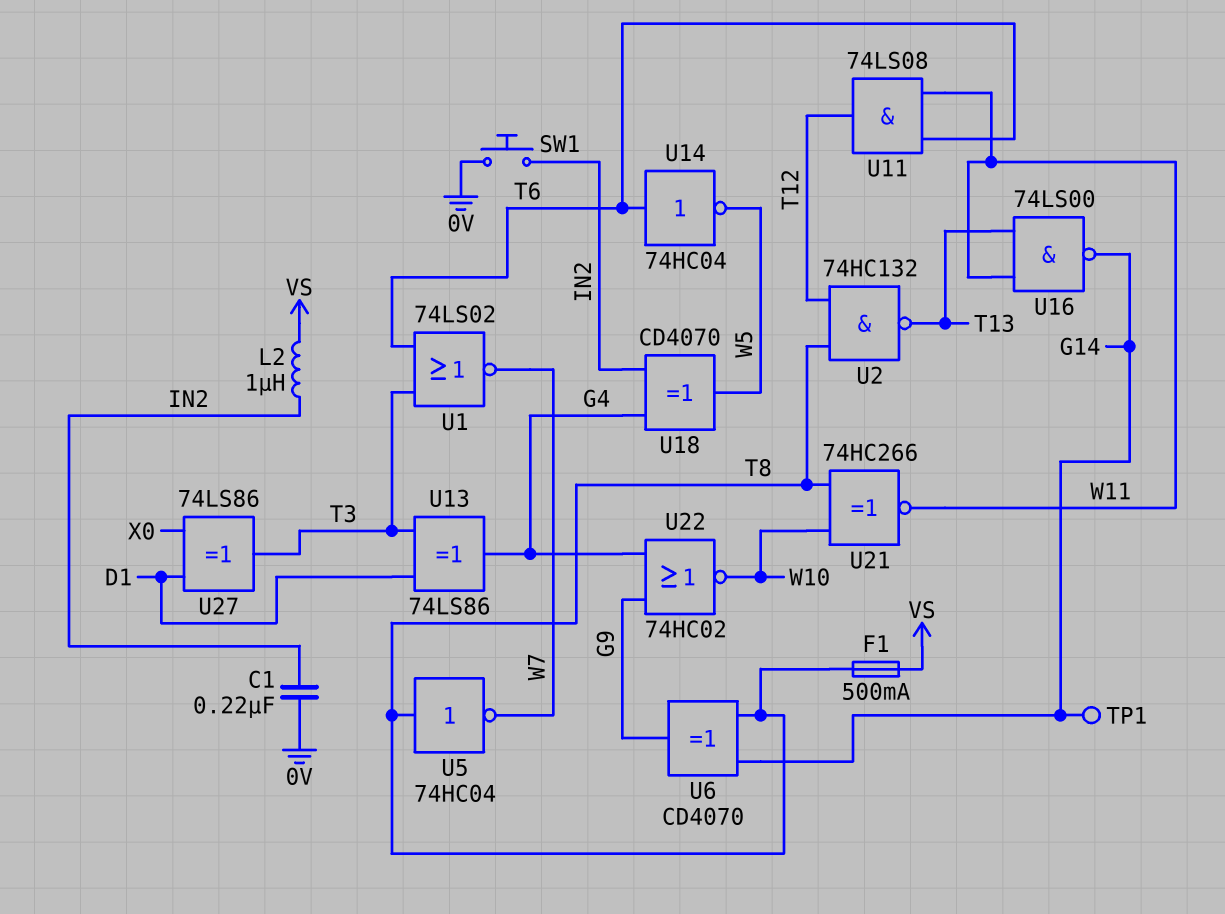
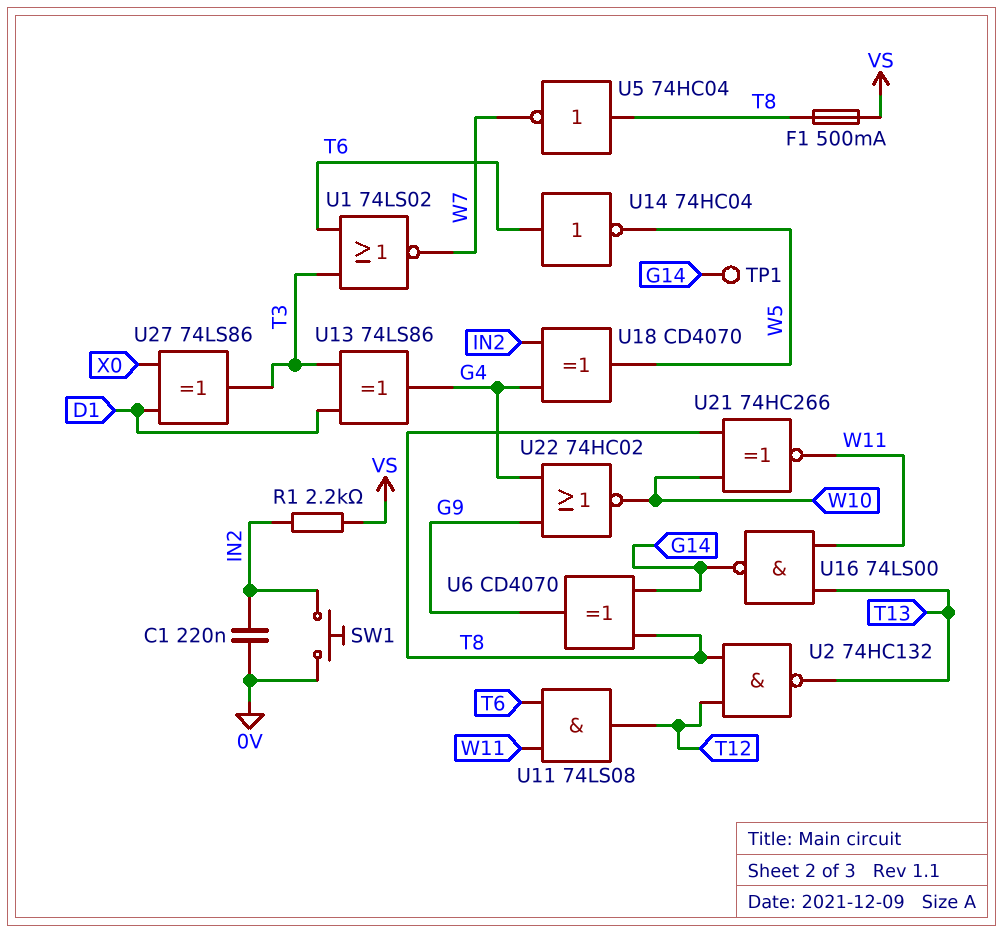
L2: 1uH (IN2, VS) -> none
R1: none -> 2.2k (IN2, VS)

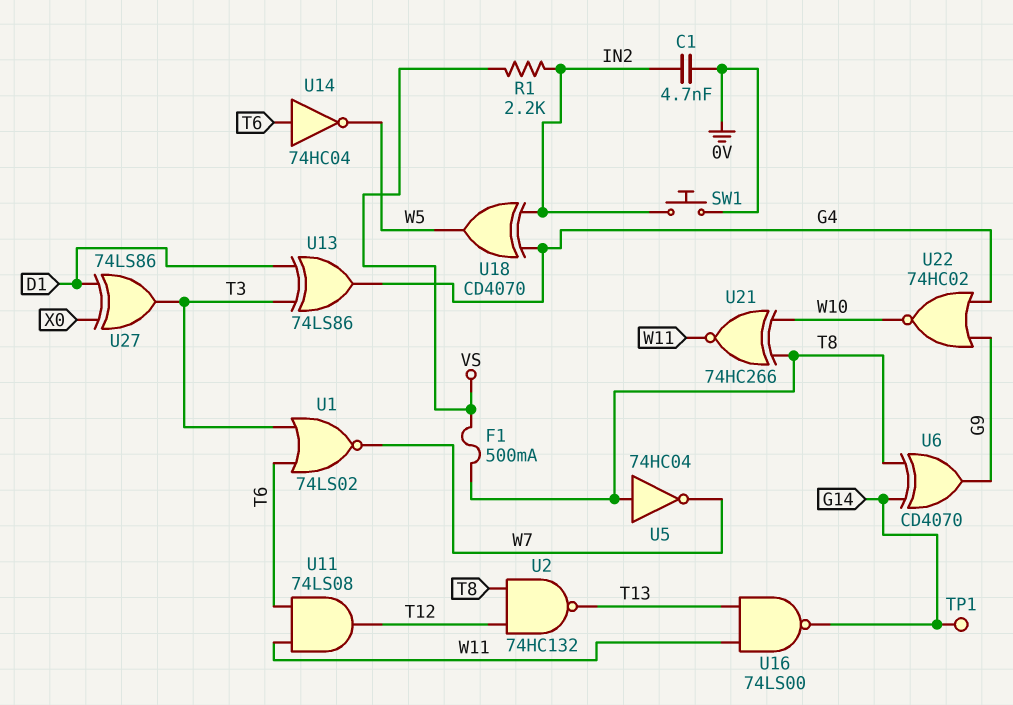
C1: 220nF (0V, IN2) -> 4.7nF (0V, IN2)

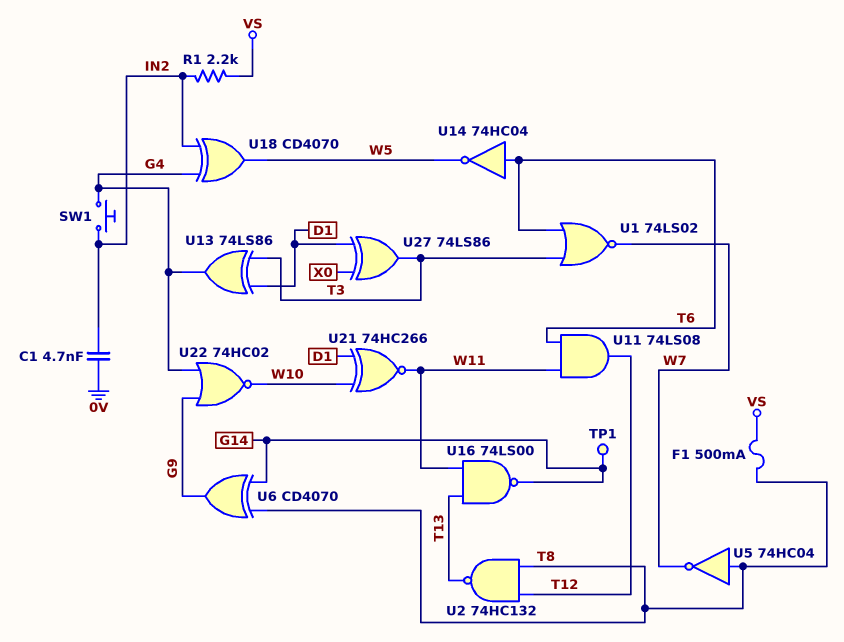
SW1: button (0V, IN2) -> button (G4, IN2)
U21: XNOR 74HC266 (in T8, in W10, out W11) -> XNOR 74HC266 (in D1, in W10, out W11)

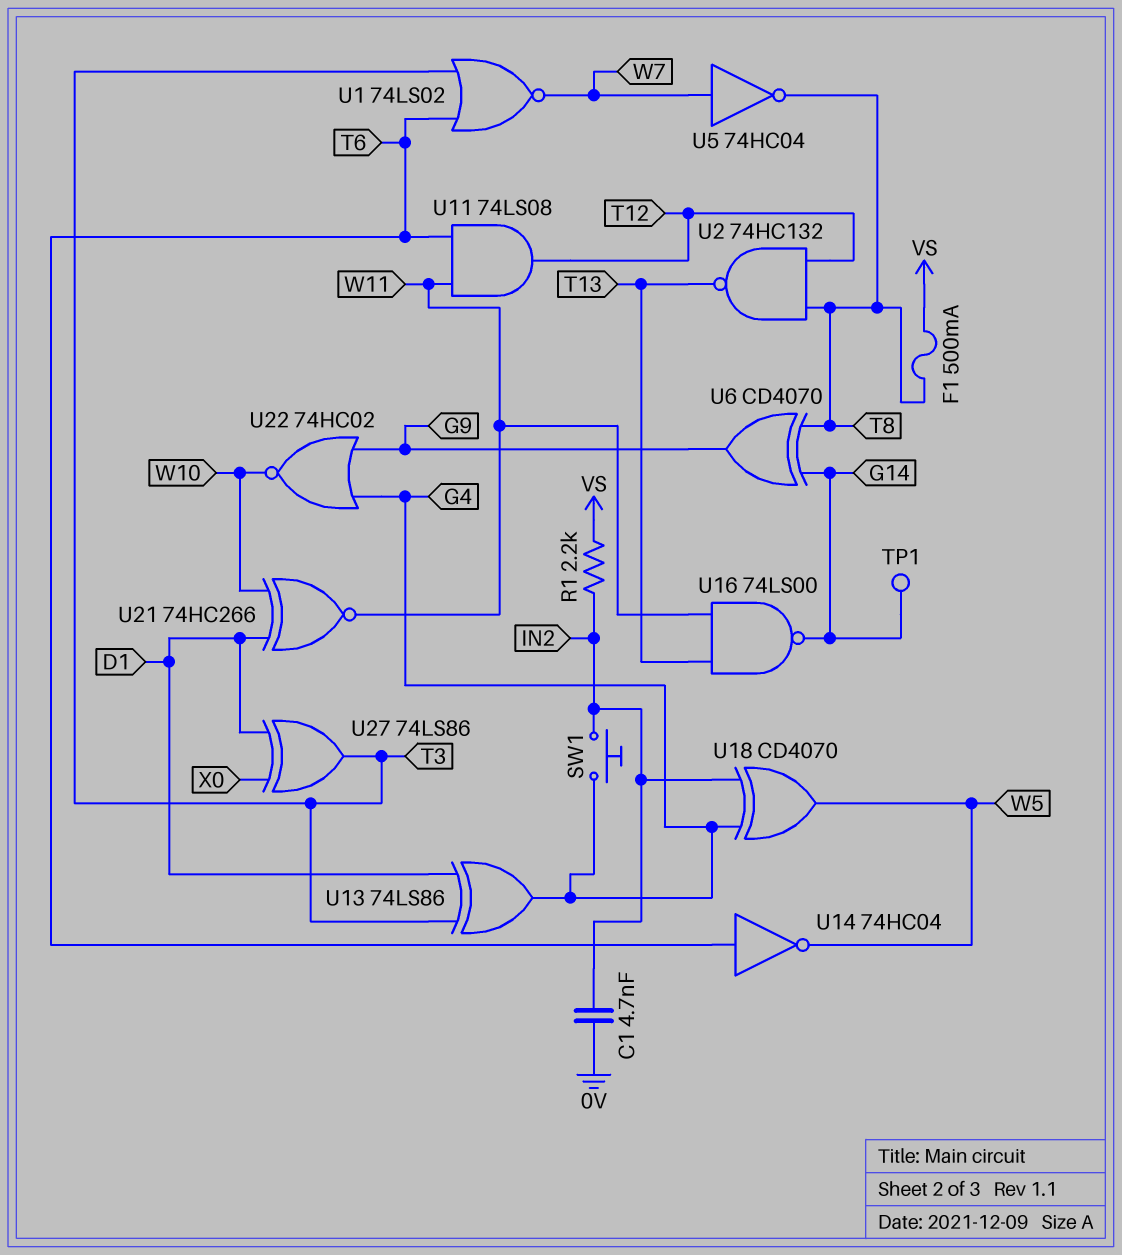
U5: NOT 74HC04 (in T8, out W7) -> NOT 74HC04 (in W7, out T8)

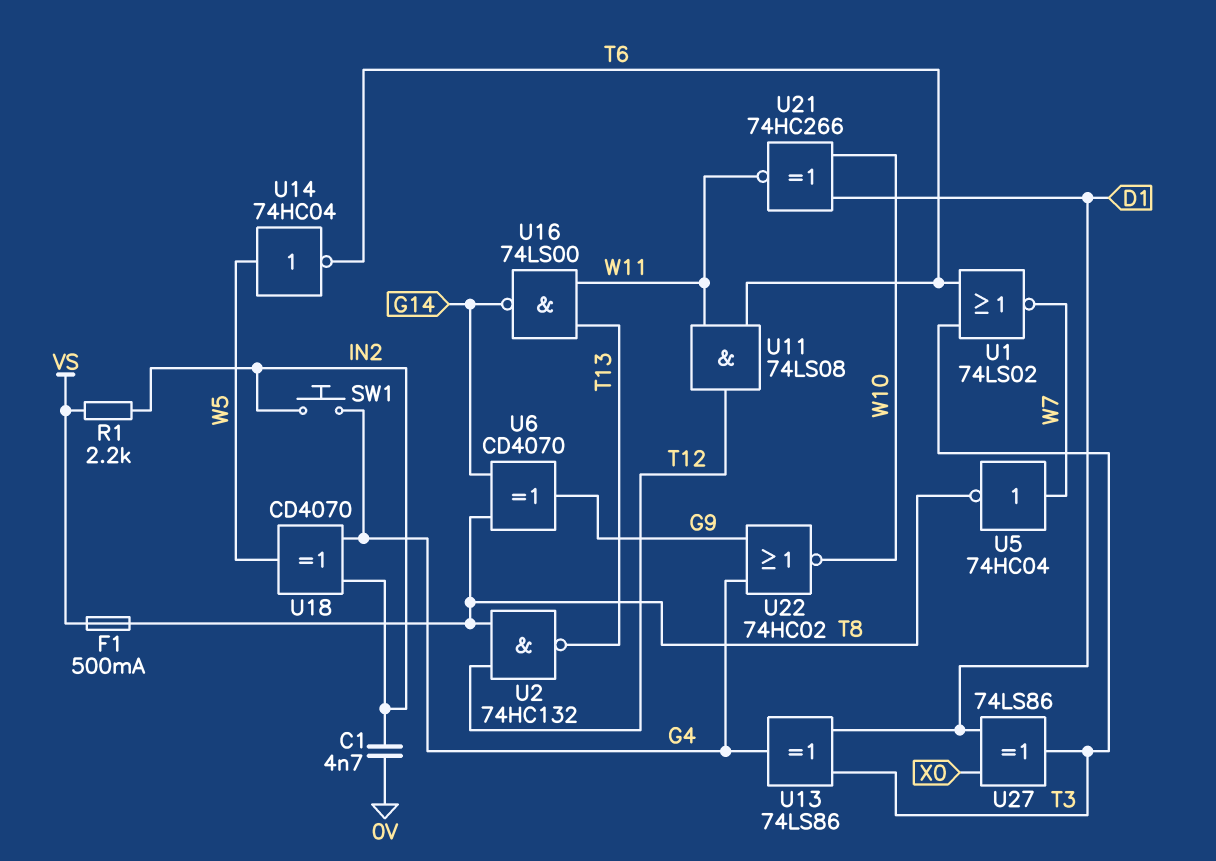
TP1: test point (G14) -> none
U14: NOT 74HC04 (in T6, out W5) -> NOT 74HC04 (in W5, out T6)

